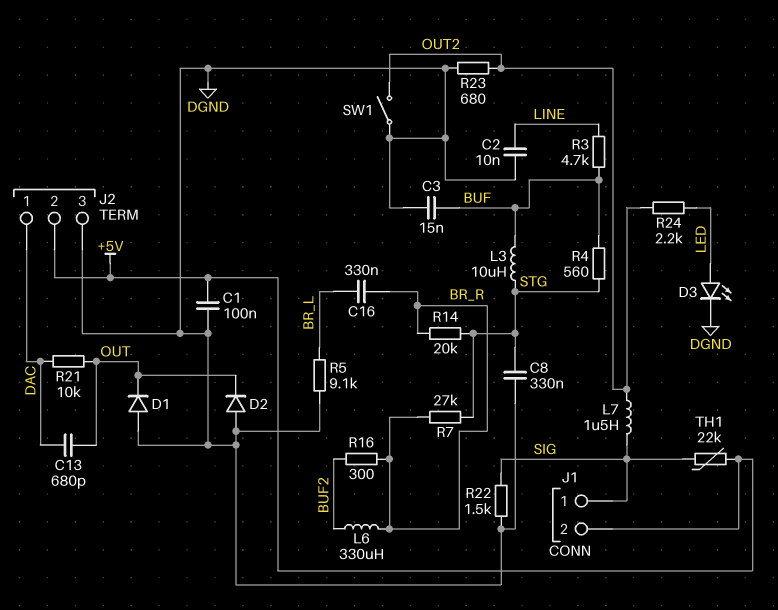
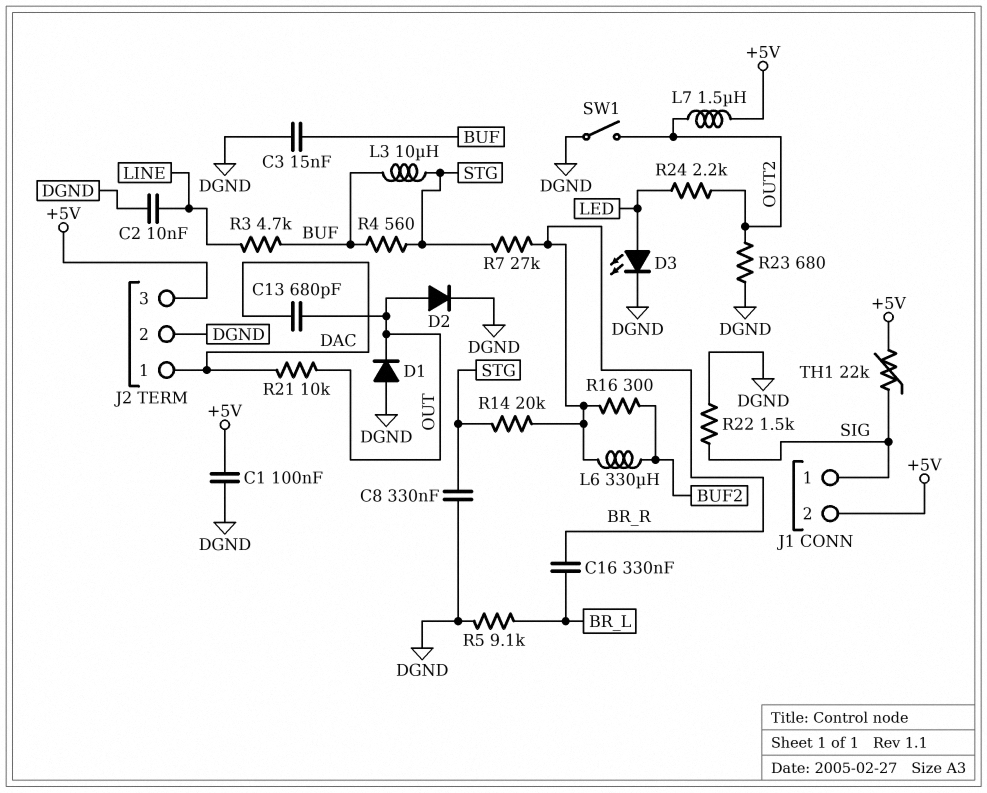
D2: diode (A DGND, K OUT) -> diode (A OUT, K DGND)
J2 pin 2: +5V -> DGND
J2 pin 3: DGND -> +5V
L7: 1.5uH (OUT2, SIG) -> 1.5uH (+5V, OUT2)

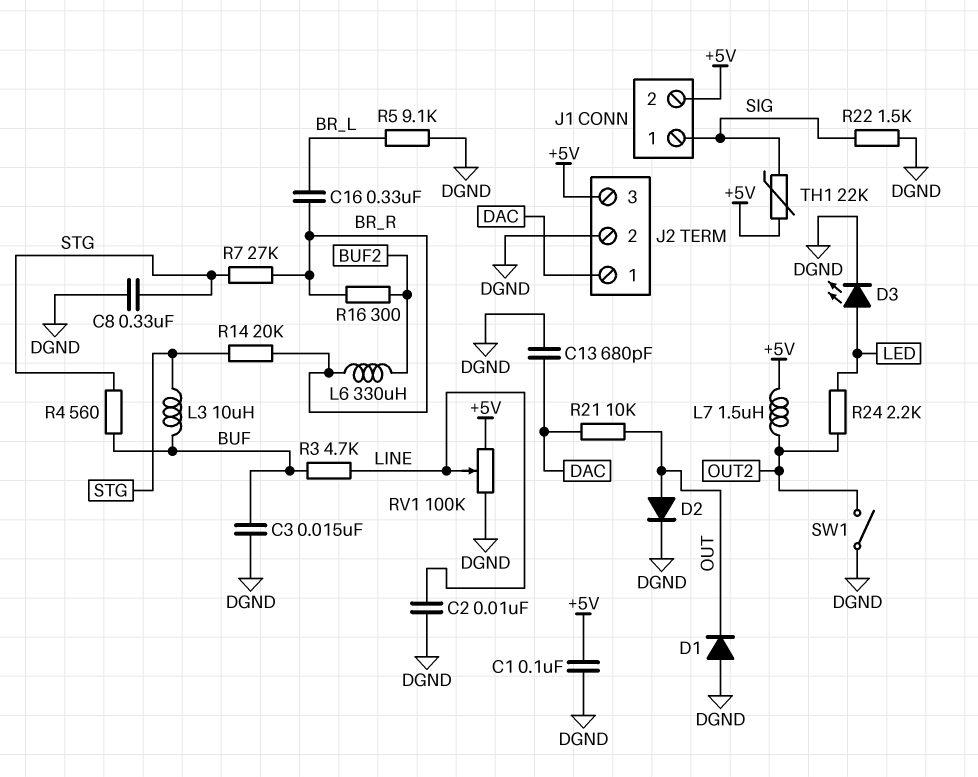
C13: 680pF (DAC, OUT) -> 680pF (DAC, DGND)
R23: 680 (DGND, OUT2) -> none
RV1: none -> 100k (+5V, DGND, wiper LINE)

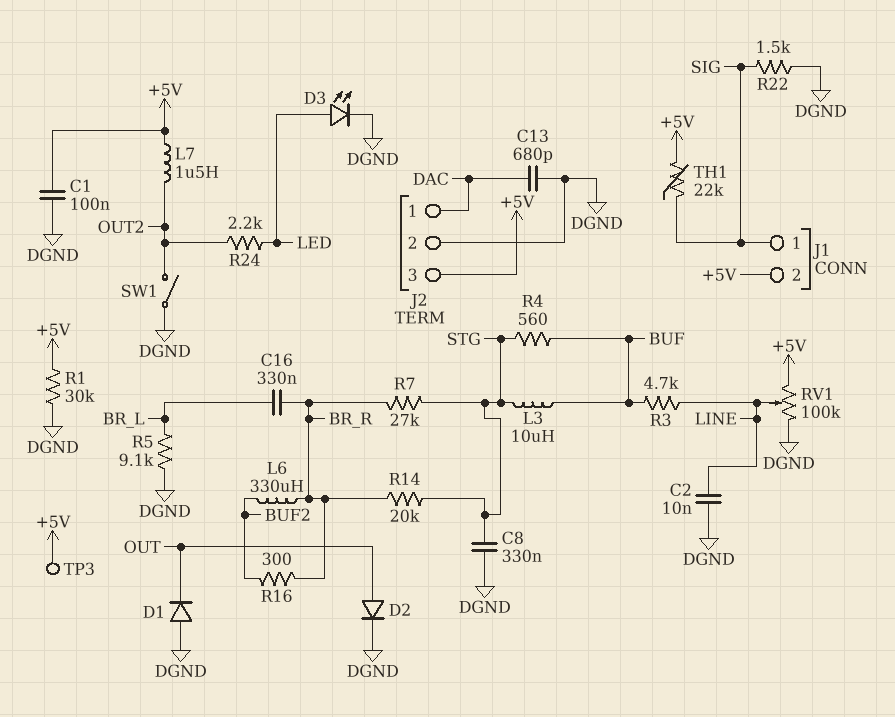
C3: 15nF (BUF, DGND) -> none
R1: none -> 30k (+5V, DGND)
R21: 10k (DAC, OUT) -> none
TP3: none -> test point (+5V)

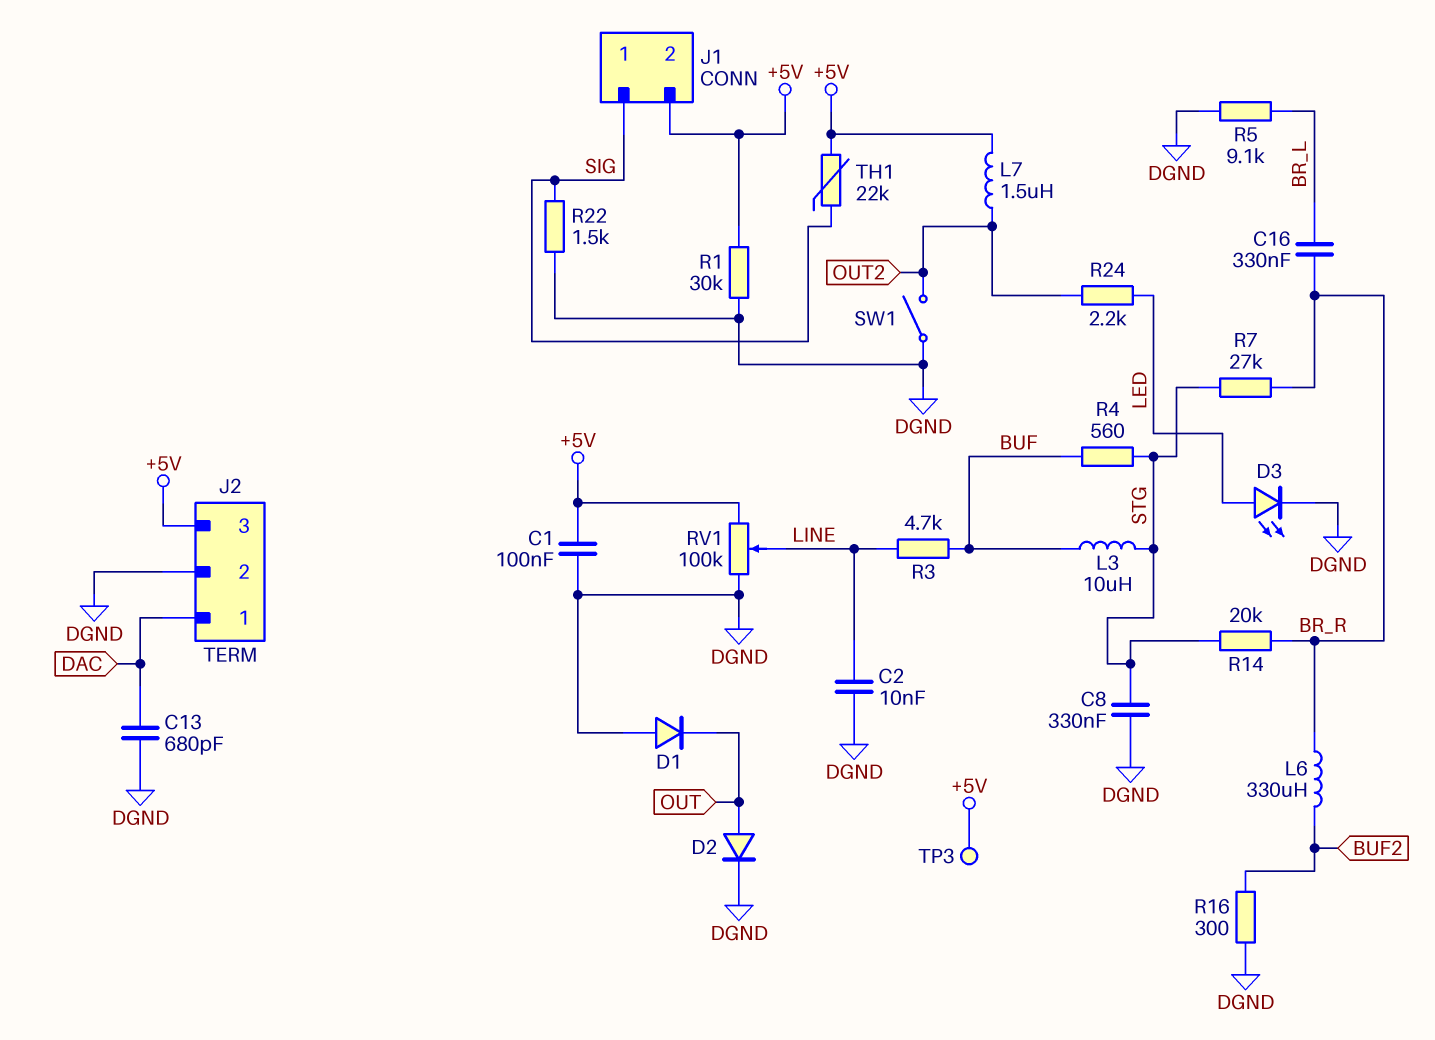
R16: 300 (BR_R, BUF2) -> 300 (BUF2, DGND)

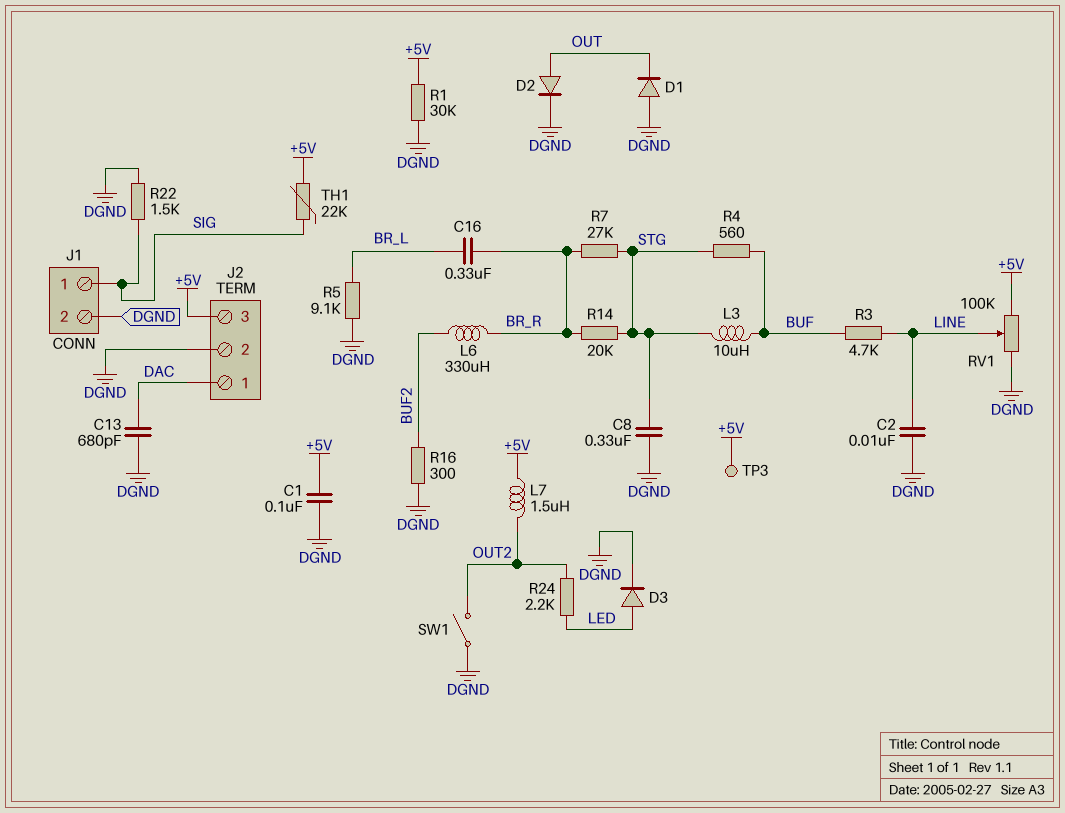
D3: LED (A LED, K DGND) -> diode (A LED, K DGND)
J1 pin 2: +5V -> DGND

